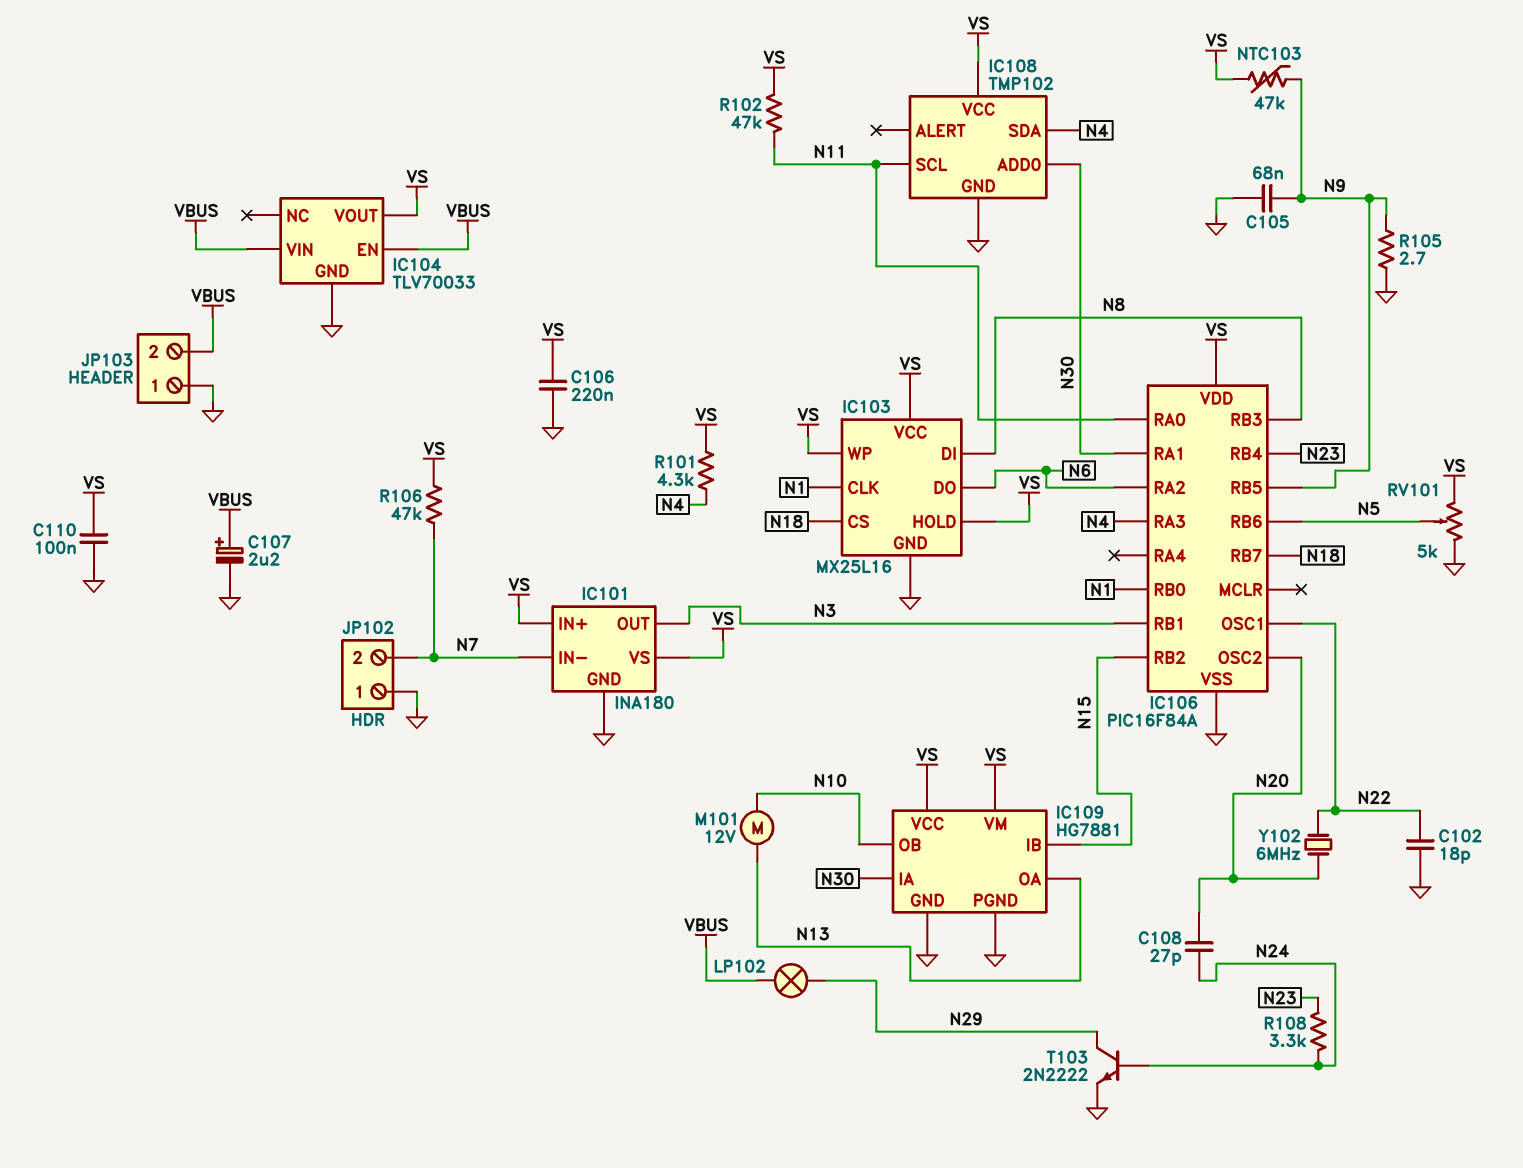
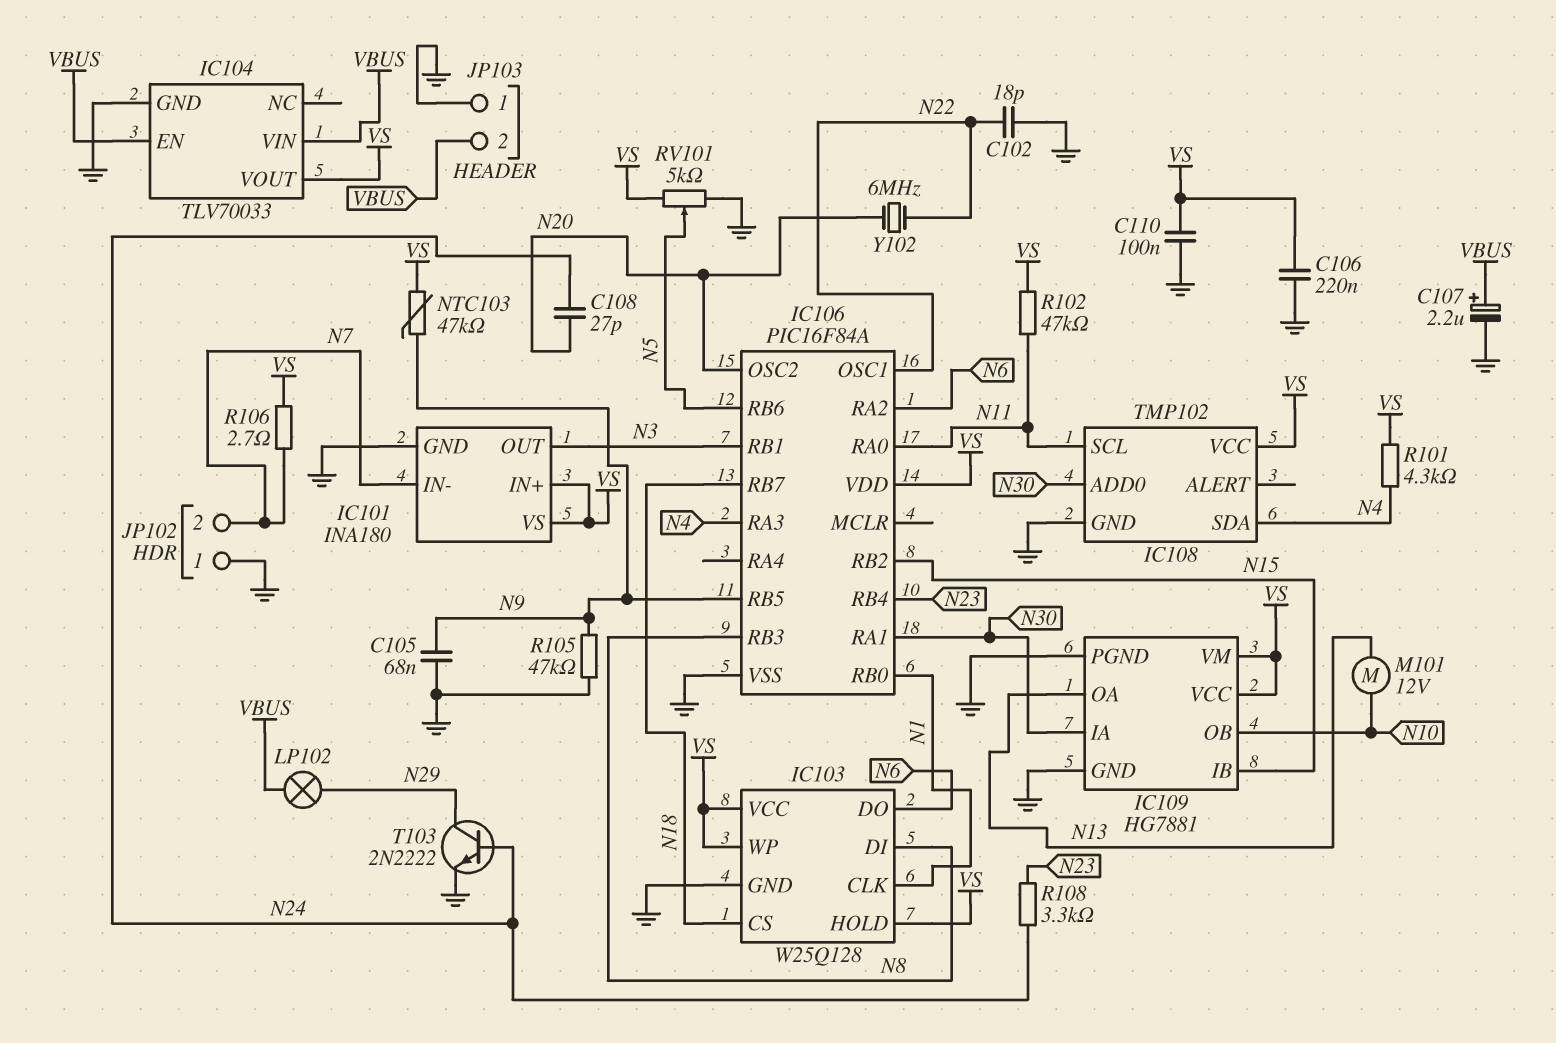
IC103: MX25L16 -> W25Q128
R105: 2.7 (GND, N9) -> 47k (GND, N9)
R106: 47k (N7, VS) -> 2.7 (N7, VS)

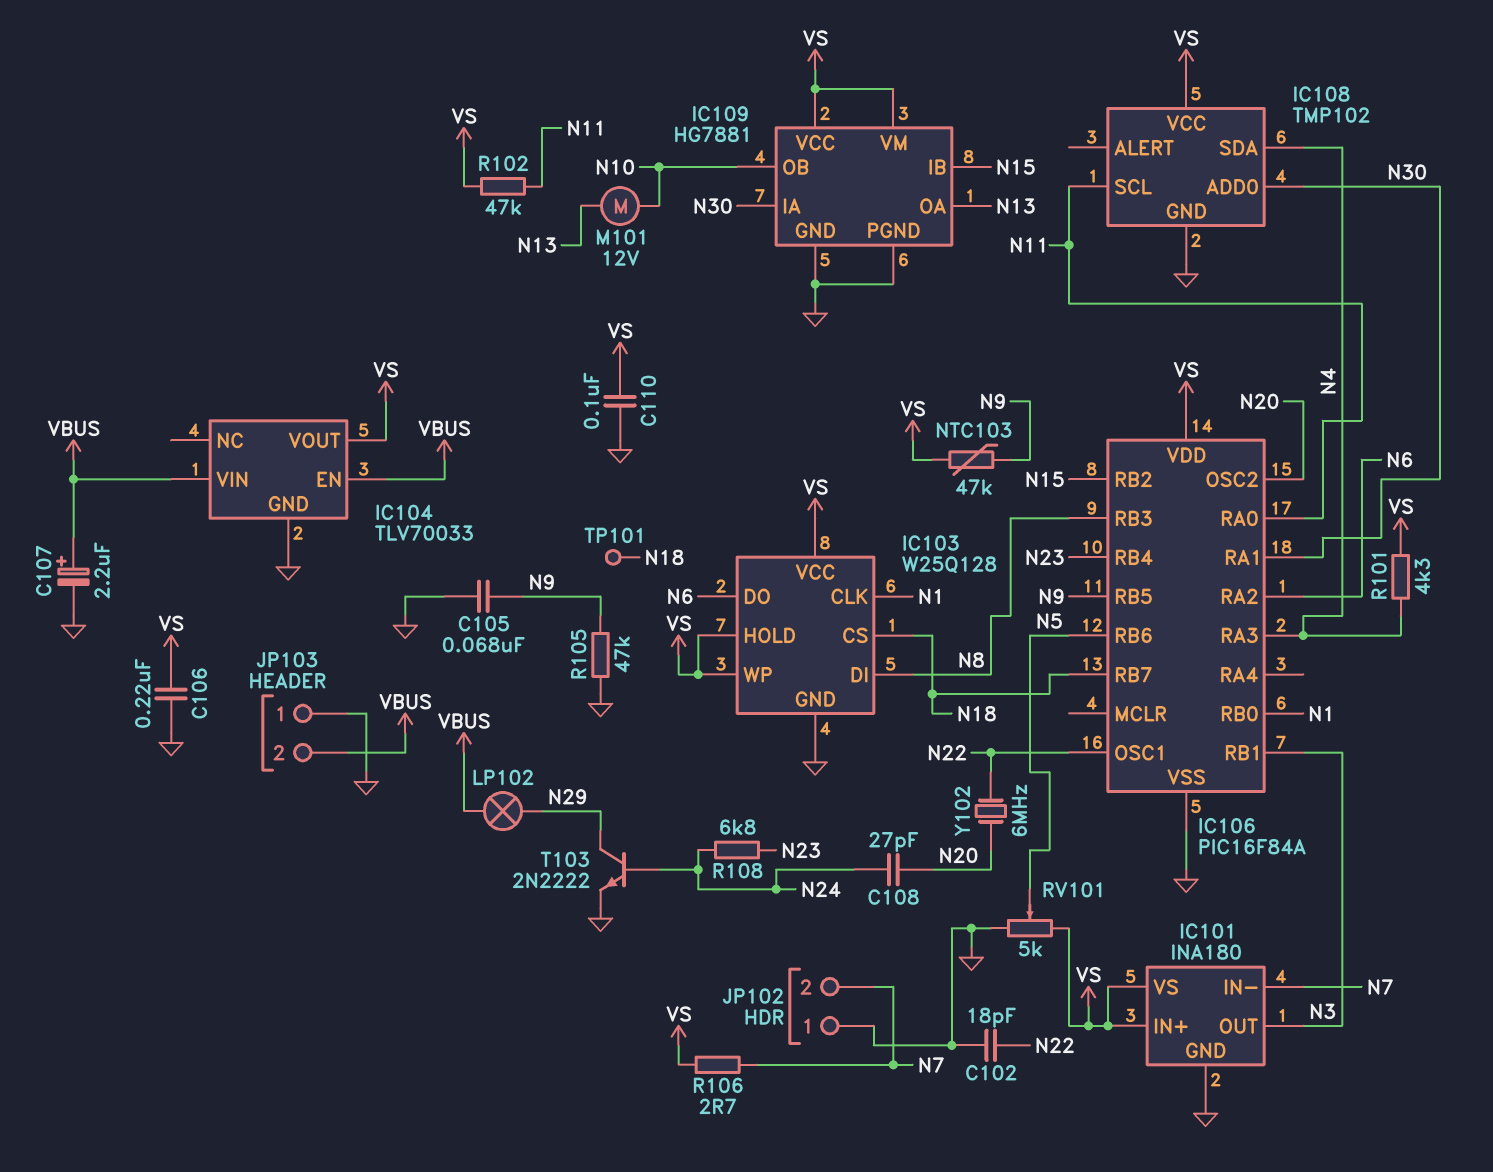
R108: 3.3k (N23, N24) -> 6.8k (N23, N24)
TP101: none -> test point (N18)

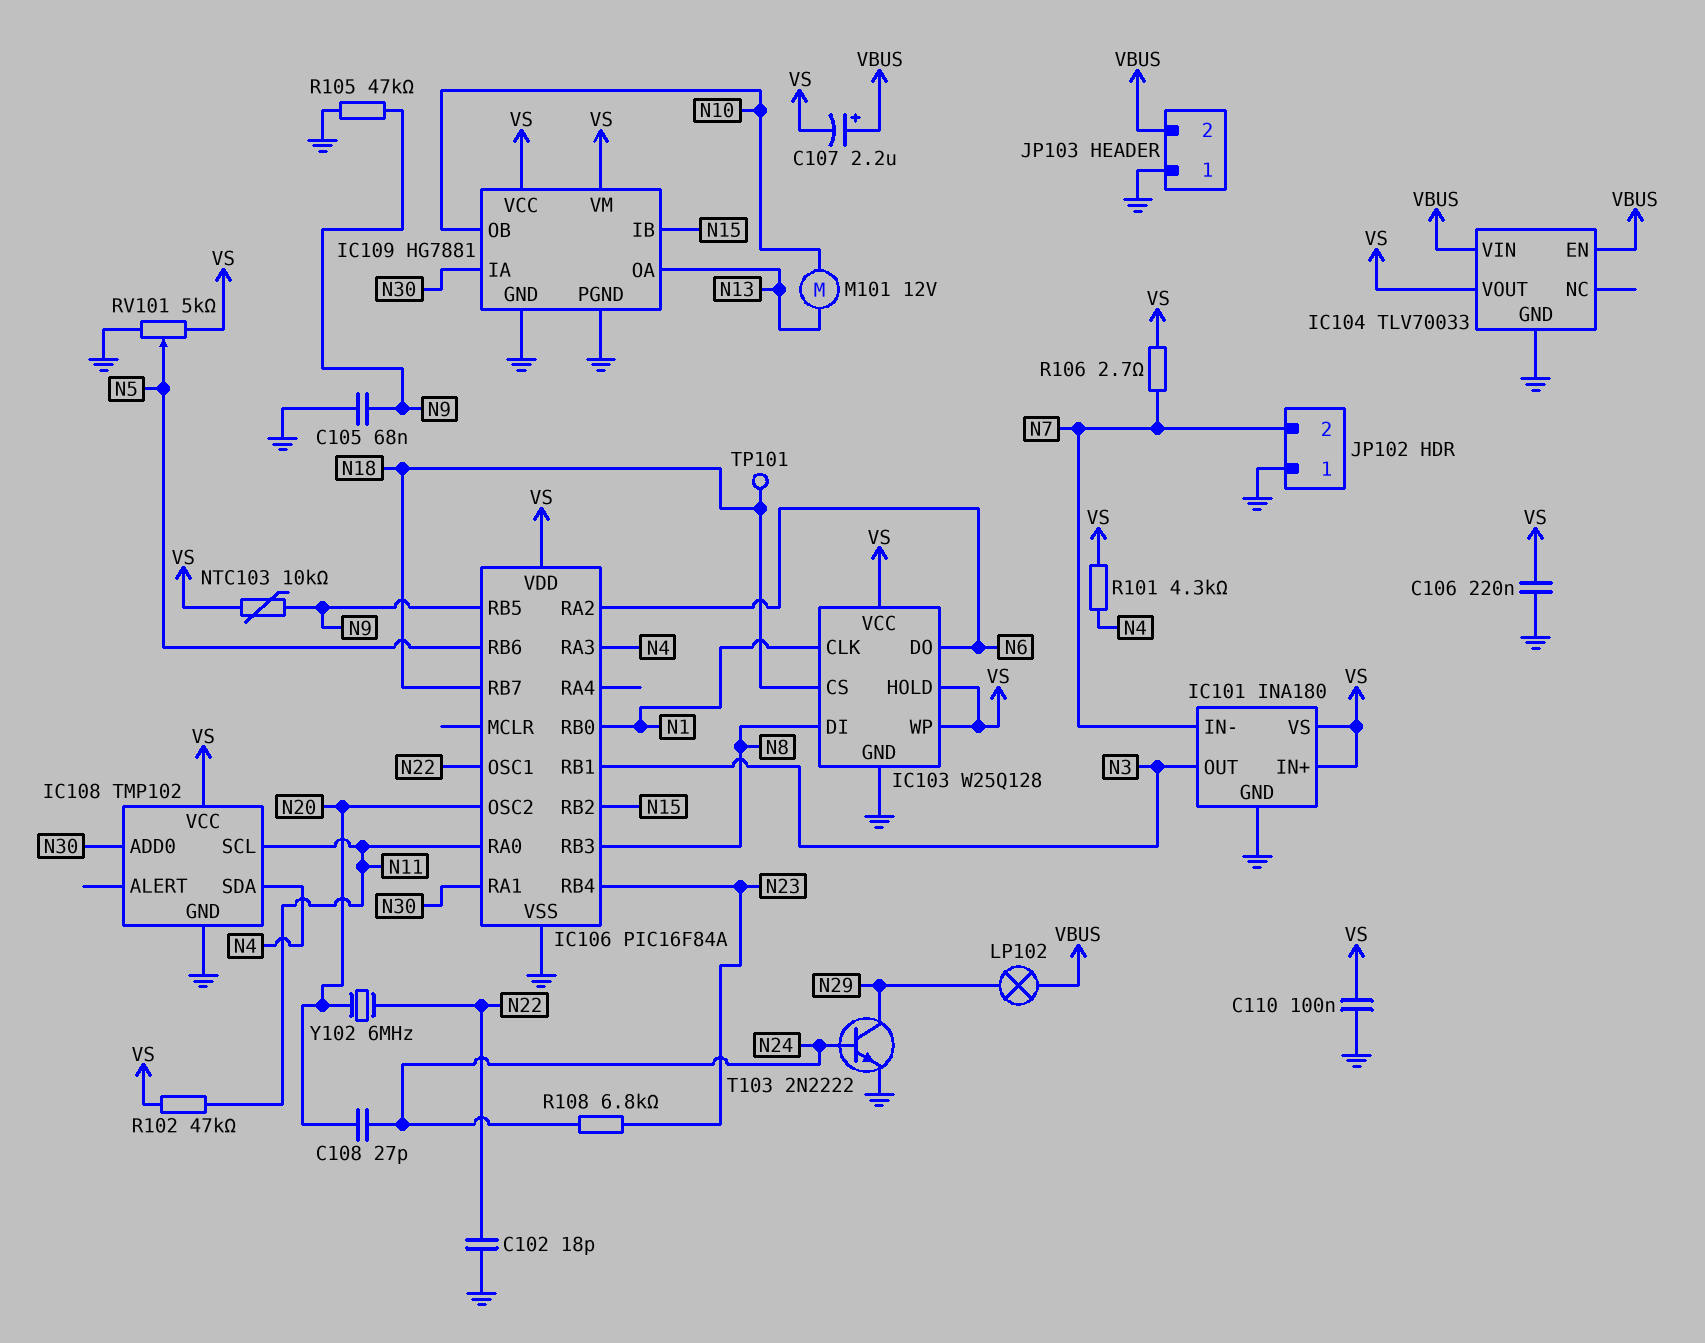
C107: 2.2uF (plus VBUS, minus GND) -> 2.2uF (plus VBUS, minus VS)
NTC103: 47k (N9, VS) -> 10k (N9, VS)

